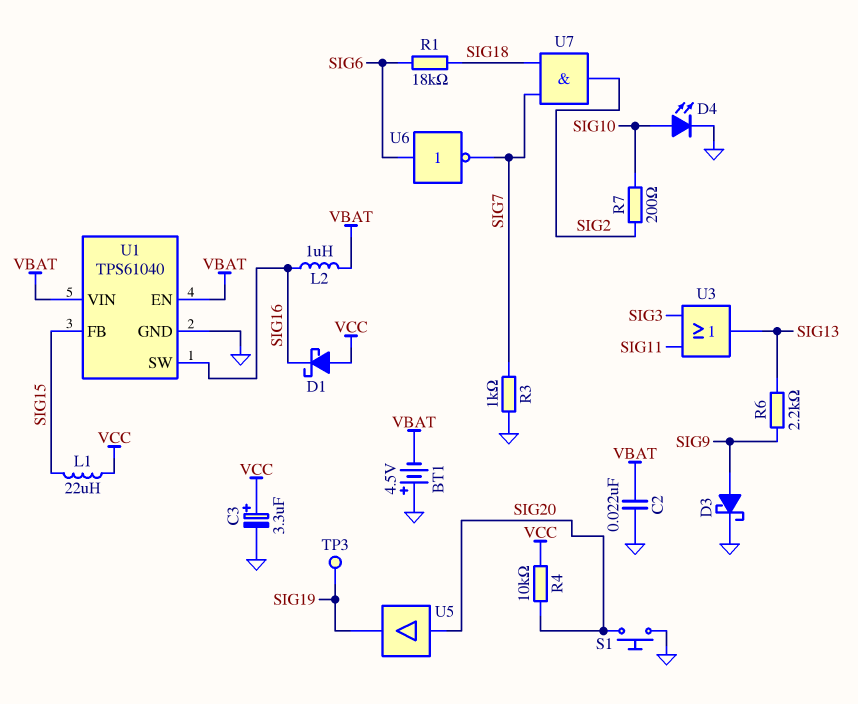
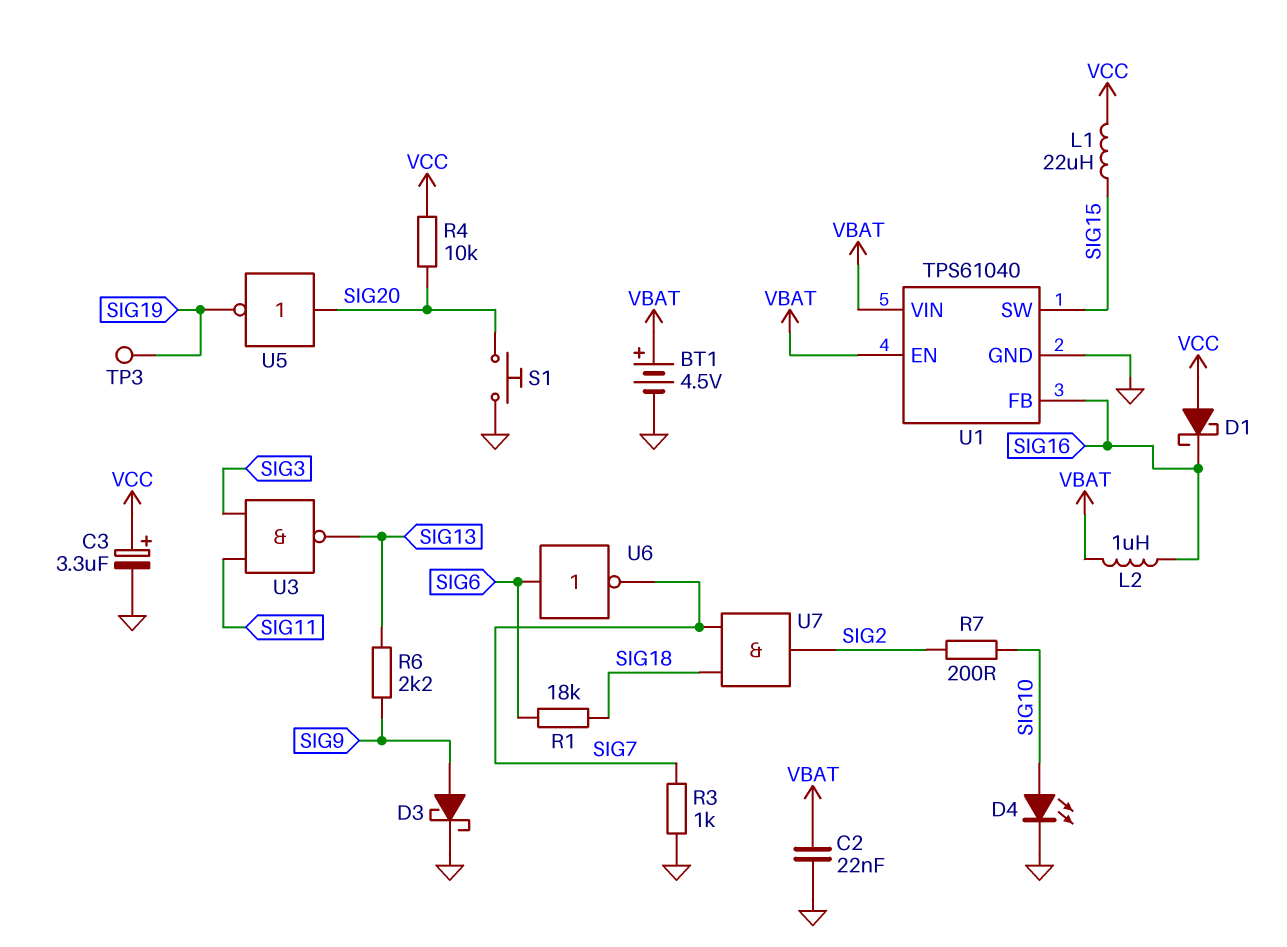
BT1: 4.5V (plus GND, minus VBAT) -> 4.5V (plus VBAT, minus GND)
U1 pin FB: SIG15 -> SIG16
U1 pin SW: SIG16 -> SIG15
U3: OR (in SIG3, in SIG11, out SIG13) -> NAND (in SIG3, in SIG11, out SIG13)
U5: buffer (in SIG20, out SIG19) -> NOT (in SIG20, out SIG19)

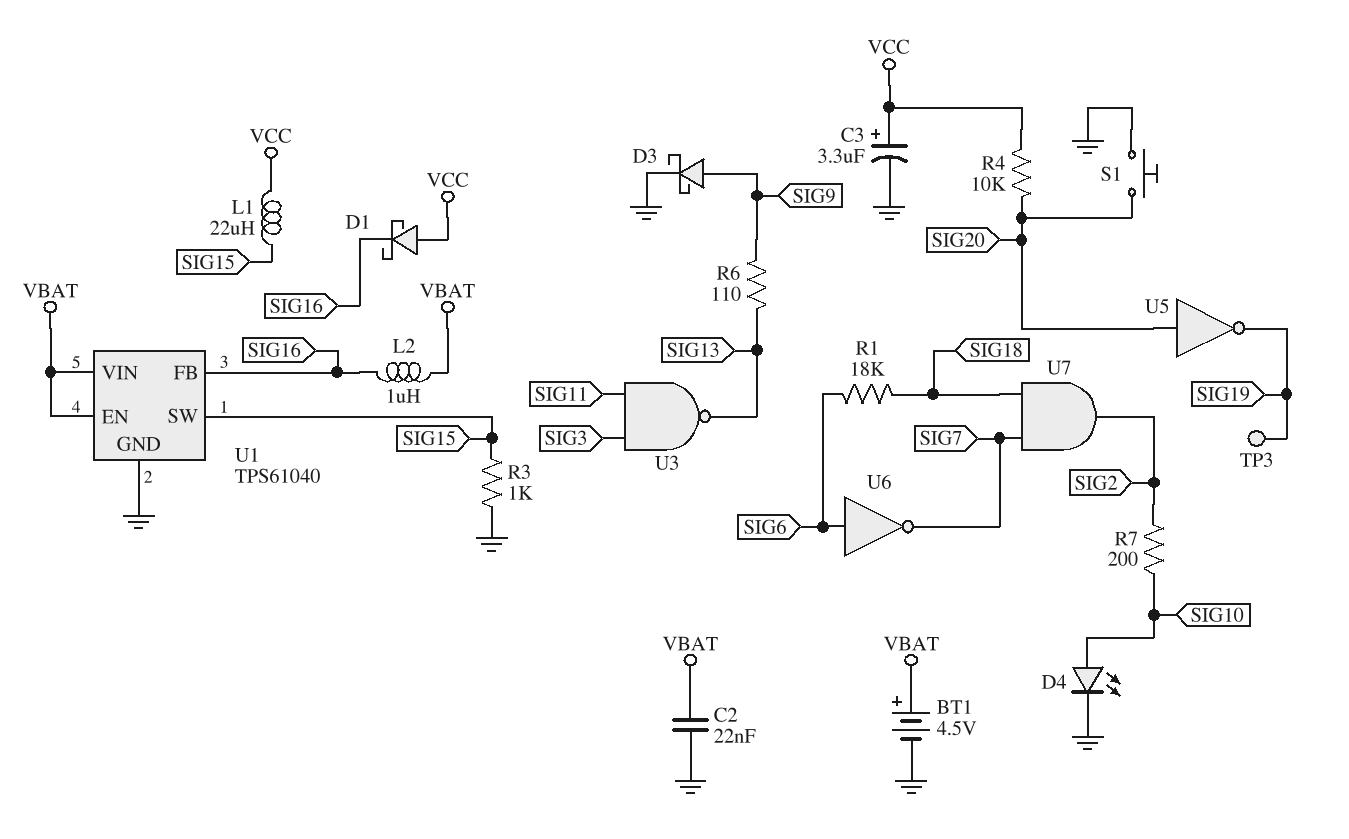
R3: 1k (GND, SIG7) -> 1k (GND, SIG15)
R6: 2.2k (SIG9, SIG13) -> 110 (SIG9, SIG13)

